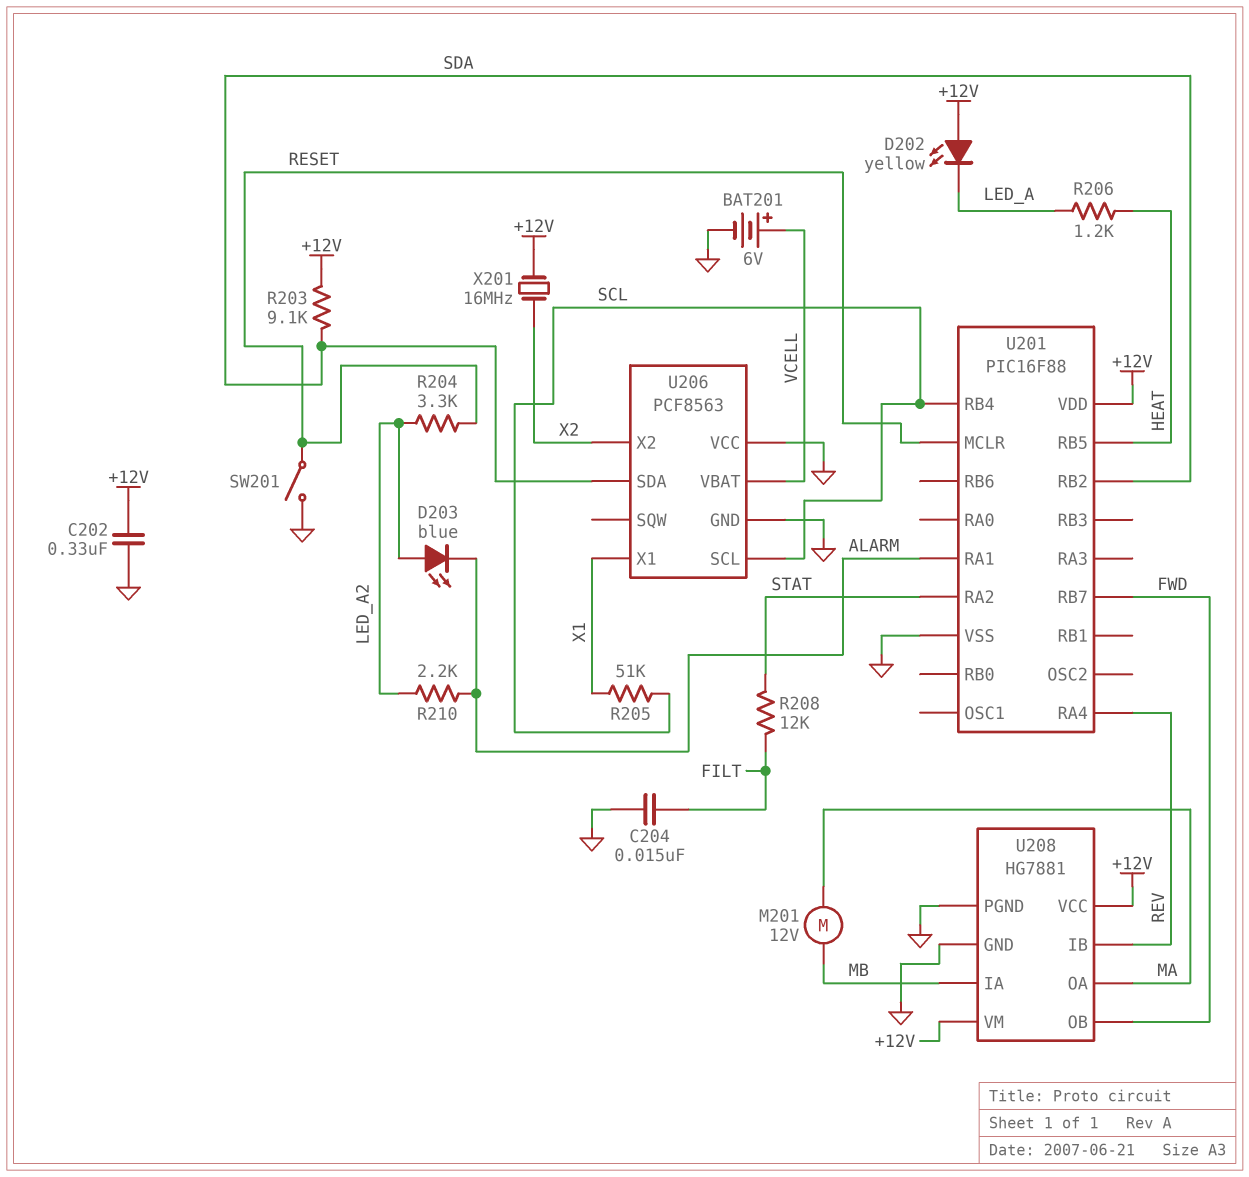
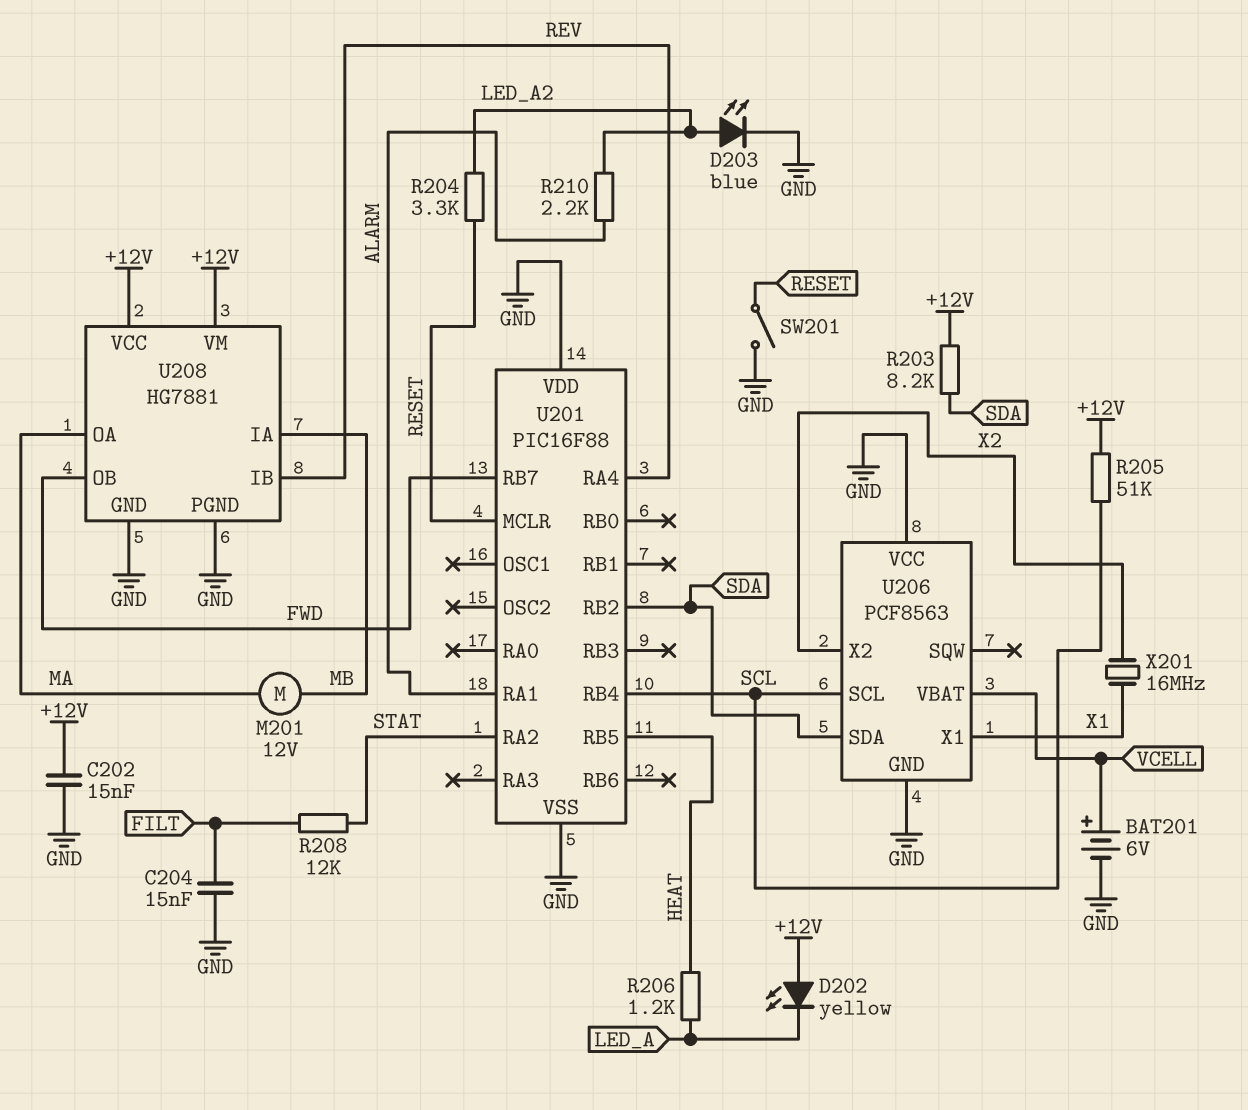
C202: 330nF (+12V, GND) -> 15nF (+12V, GND)
D203: LED blue (A LED_A2, K ALARM) -> LED blue (A LED_A2, K GND)
R203: 9.1k (+12V, SDA) -> 8.2k (+12V, SDA)
R205: 51k (SCL, X1) -> 51k (+12V, SCL)
U201 pin VDD: +12V -> GND
X201: 16MHz (+12V, X2) -> 16MHz (X1, X2)

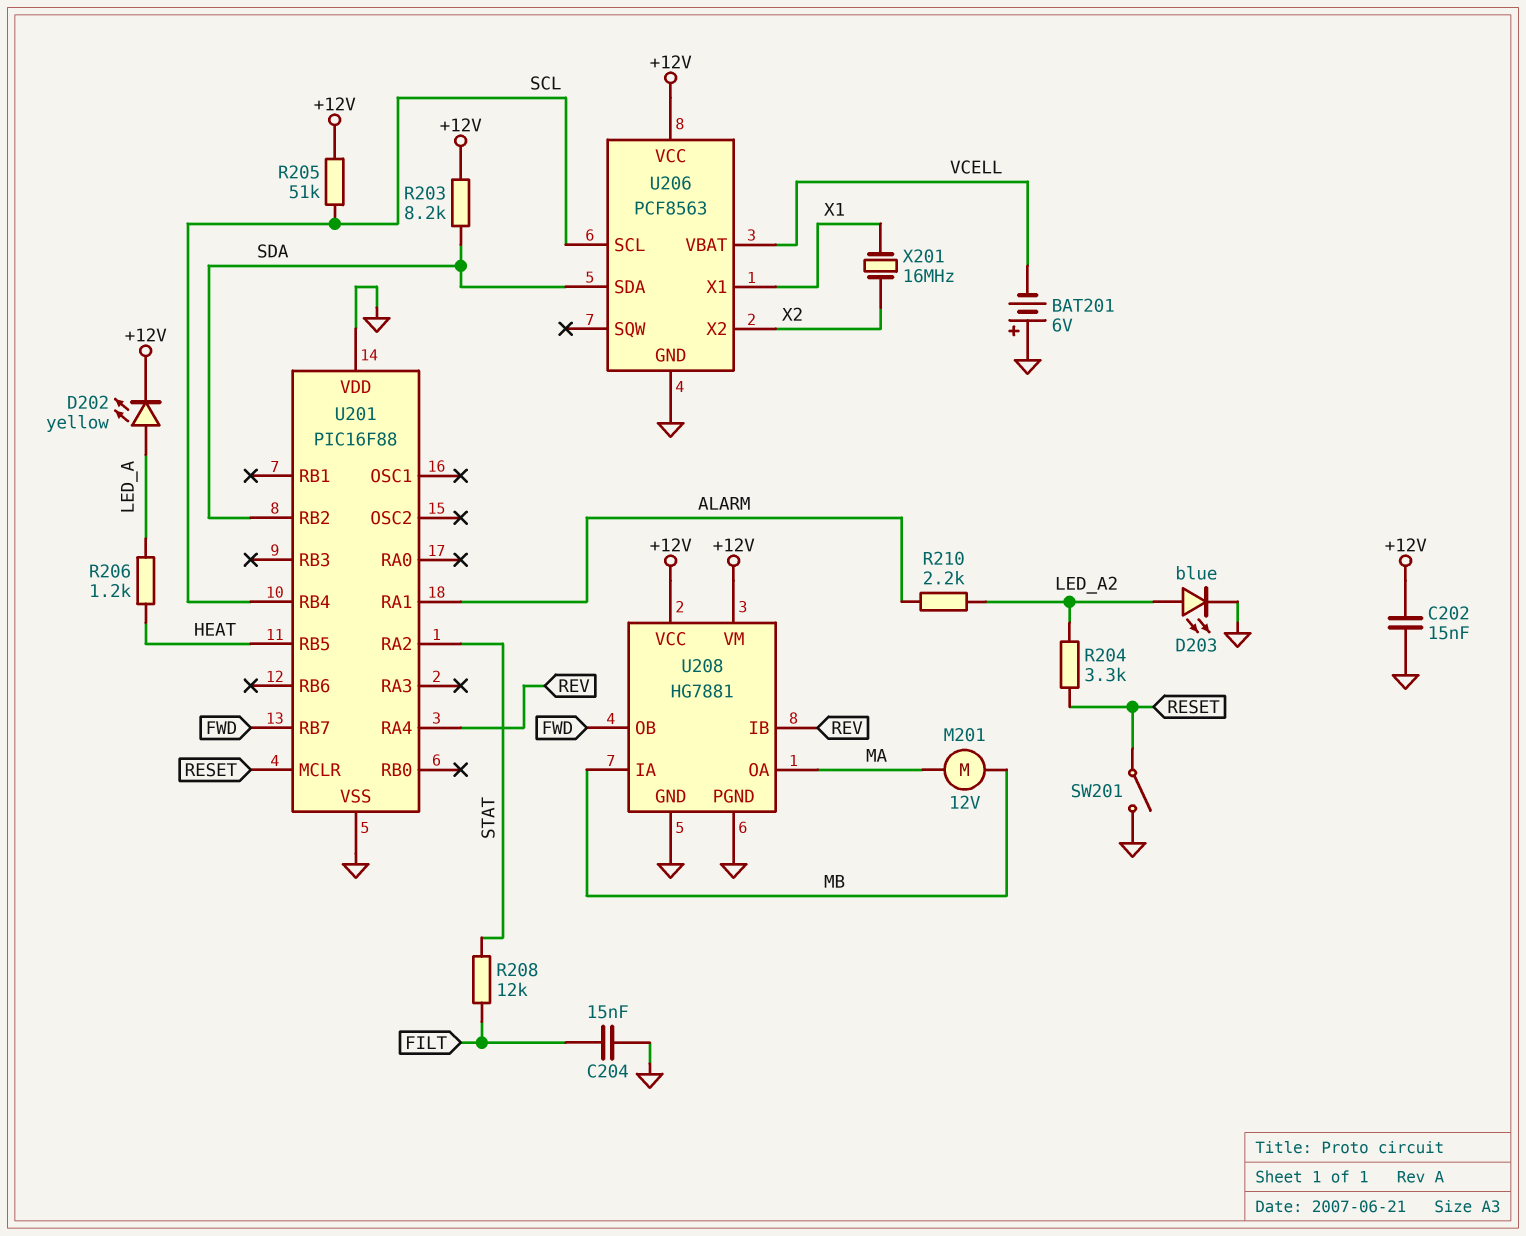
BAT201: 6V (plus VCELL, minus GND) -> 6V (plus GND, minus VCELL)
D202: LED yellow (A +12V, K LED_A) -> LED yellow (A LED_A, K +12V)
U206 pin VCC: GND -> +12V

